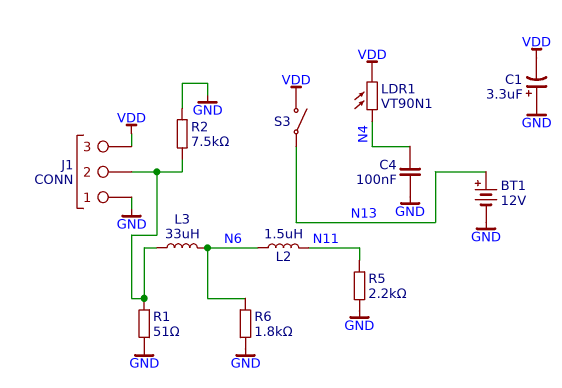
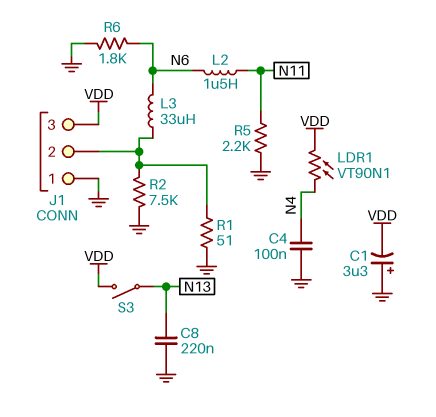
BT1: 12V (plus N13, minus GND) -> none
C8: none -> 220nF (GND, N13)

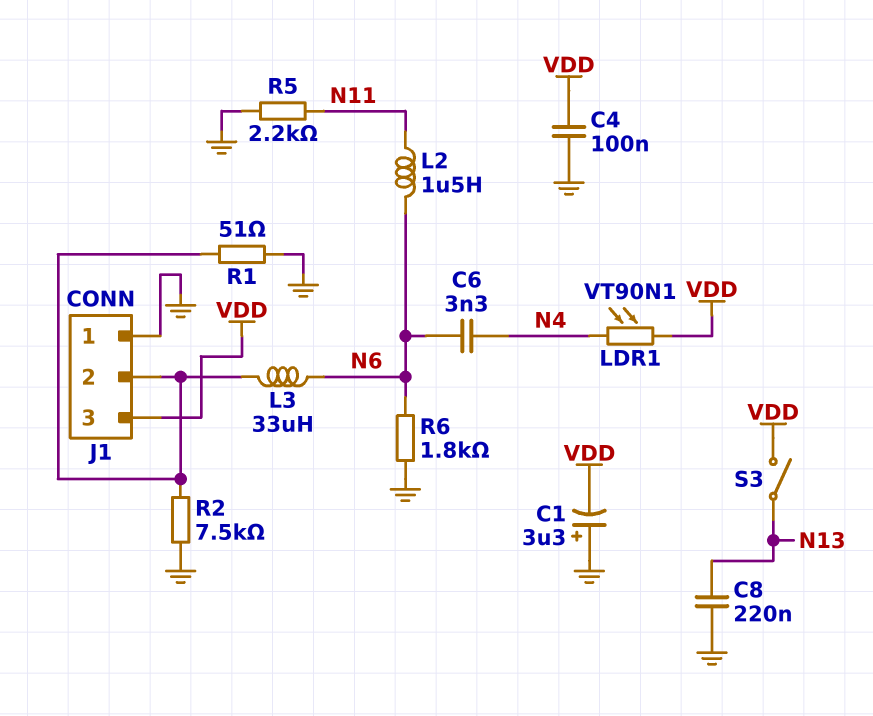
C4: 100nF (GND, N4) -> 100nF (GND, VDD)
C6: none -> 3.3nF (N4, N6)

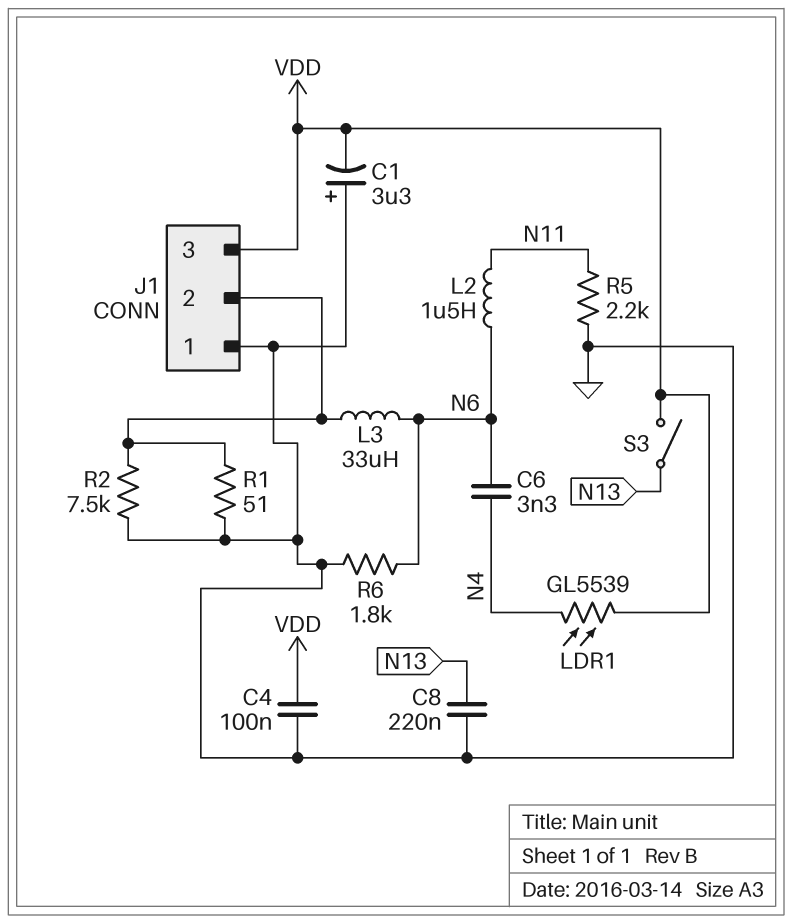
LDR1: VT90N1 (N4, VDD) -> GL5539 (N4, VDD)

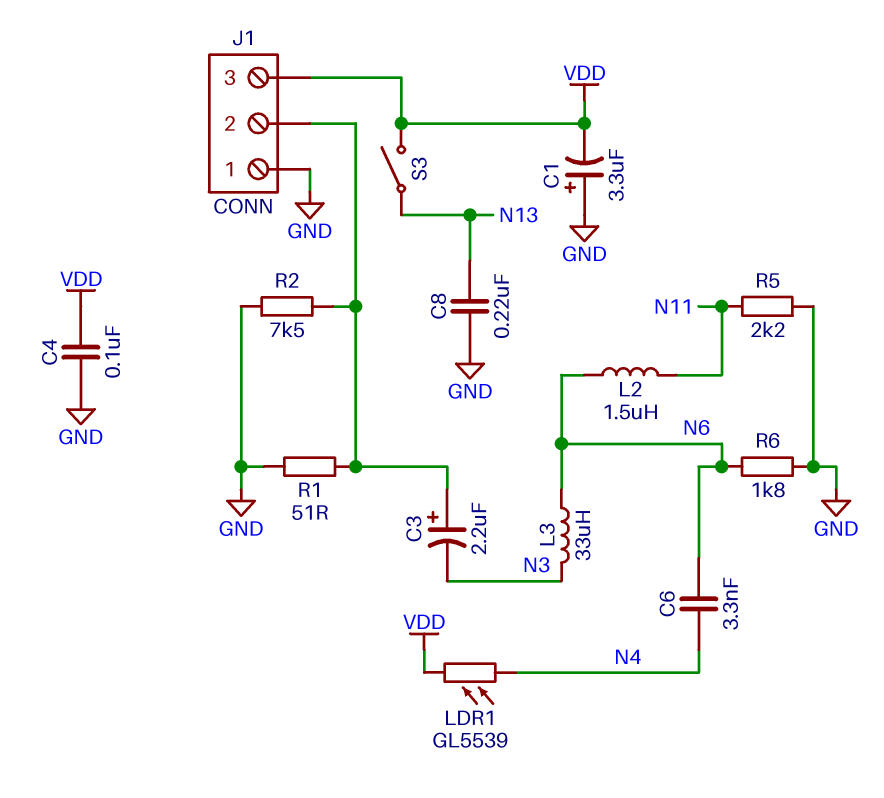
C3: none -> 2.2uF (plus J1/2, minus N3)
L3: 33uH (J1/2, N6) -> 33uH (N3, N6)

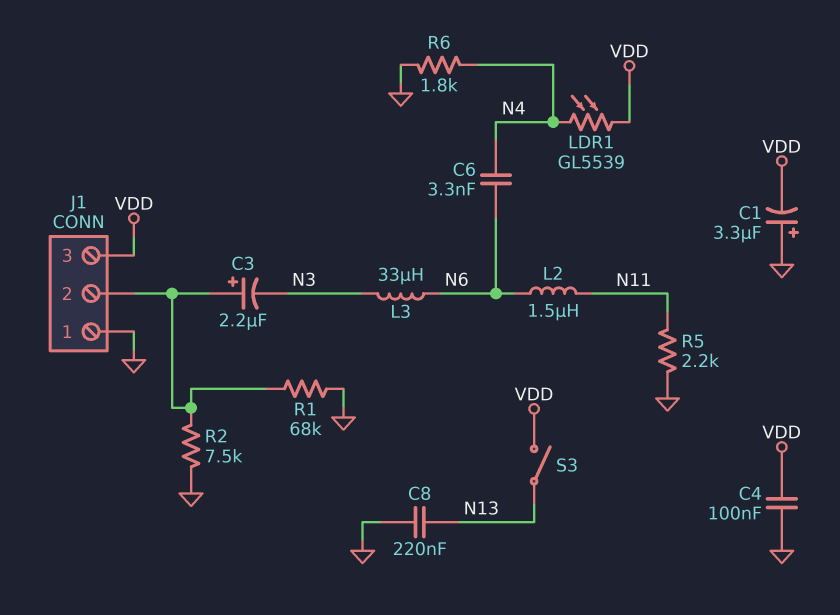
R1: 51 (GND, J1/2) -> 68k (GND, J1/2)
R6: 1.8k (GND, N6) -> 1.8k (GND, N4)

